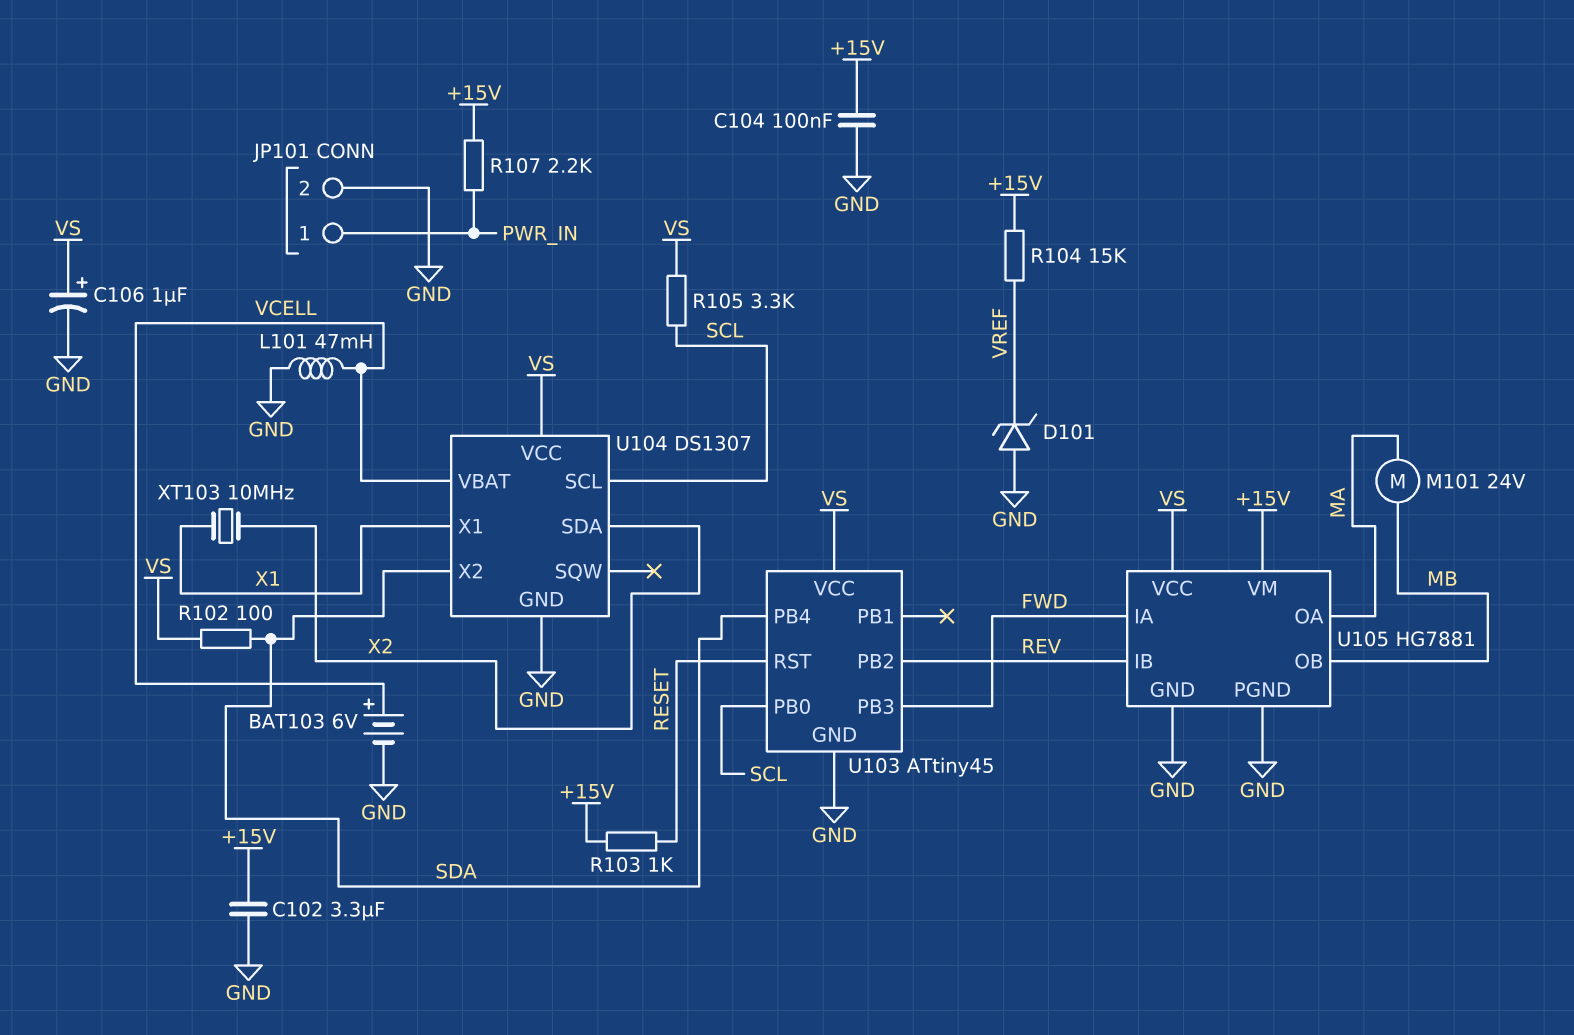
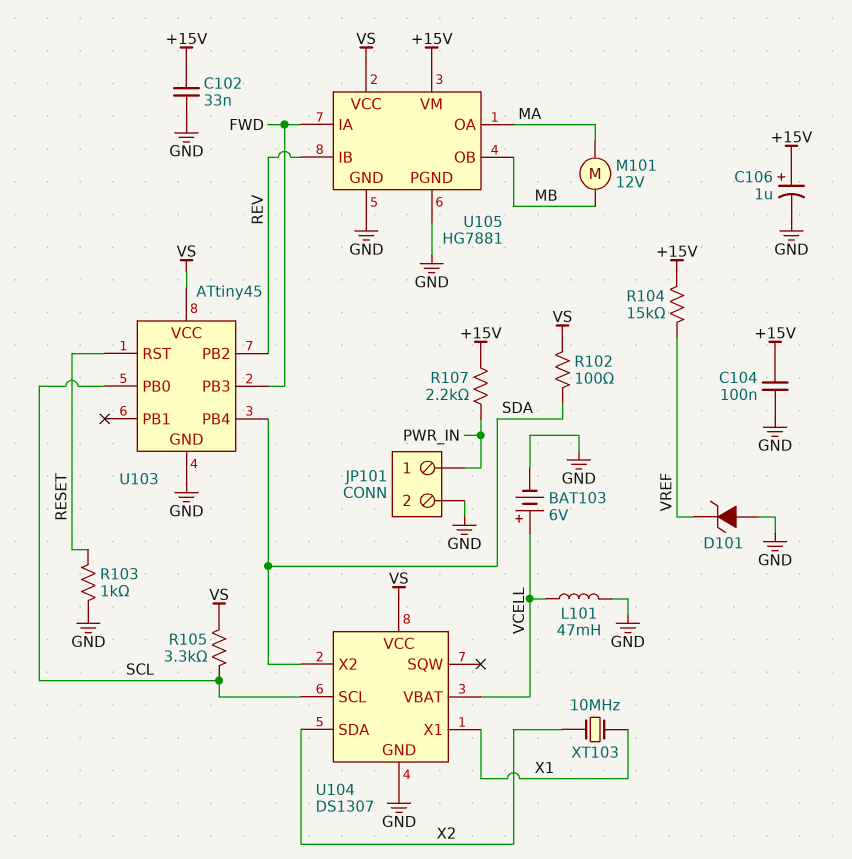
C102: 3.3uF (+15V, GND) -> 33nF (+15V, GND)
C106: 1uF (plus VS, minus GND) -> 1uF (plus +15V, minus GND)
M101: motor 24V (MA, MB) -> motor 12V (MA, MB)
R103: 1k (+15V, RESET) -> 1k (GND, RESET)

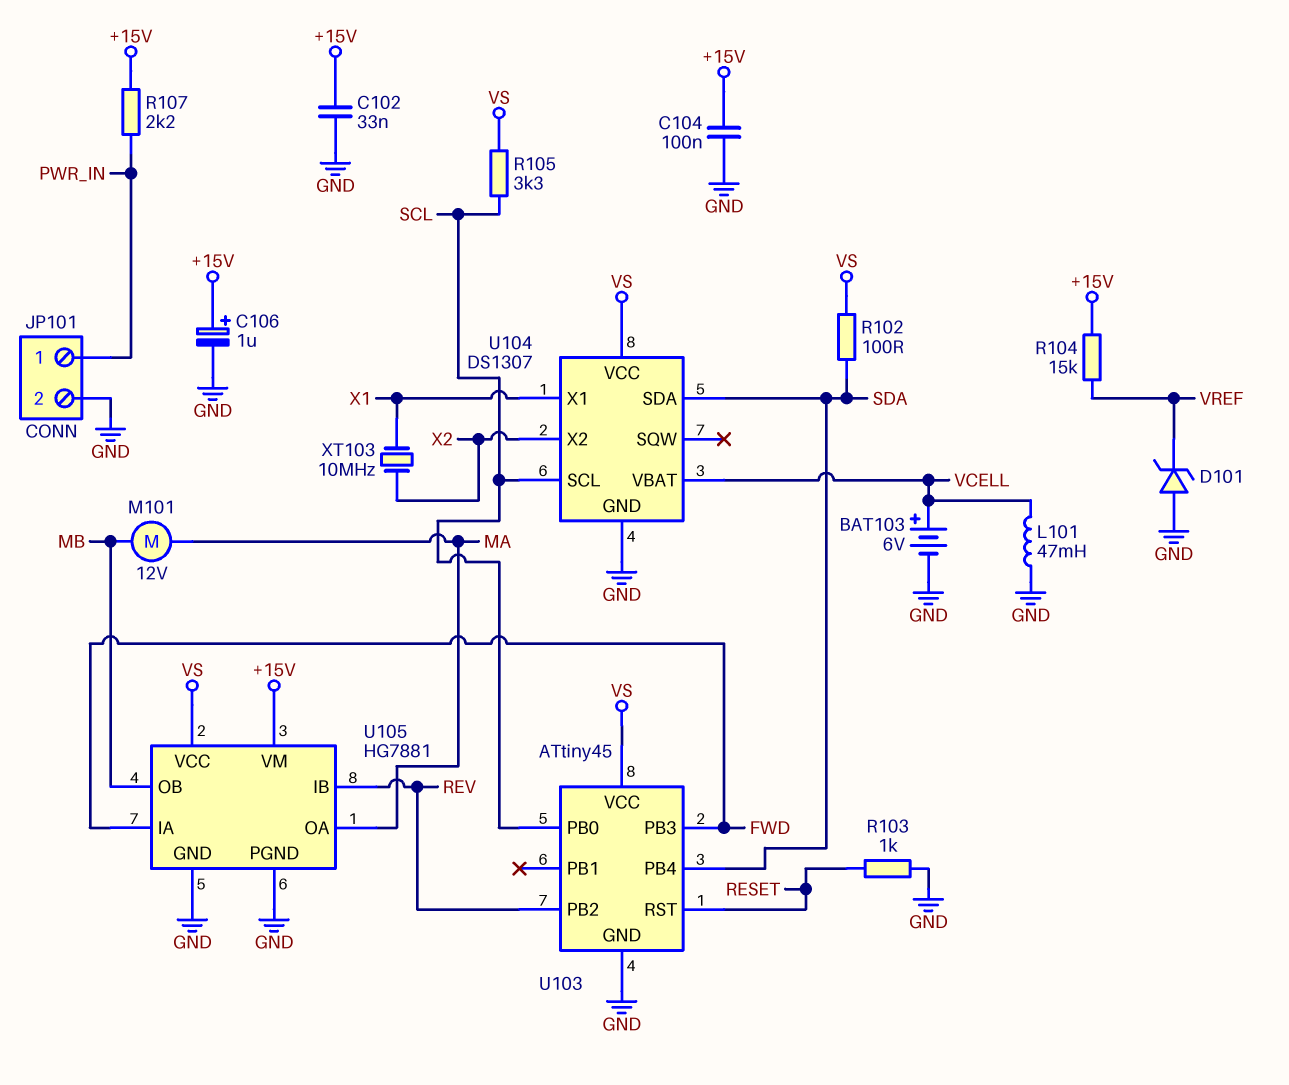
U104 pin SDA: X2 -> SDA
U104 pin X2: SDA -> X2

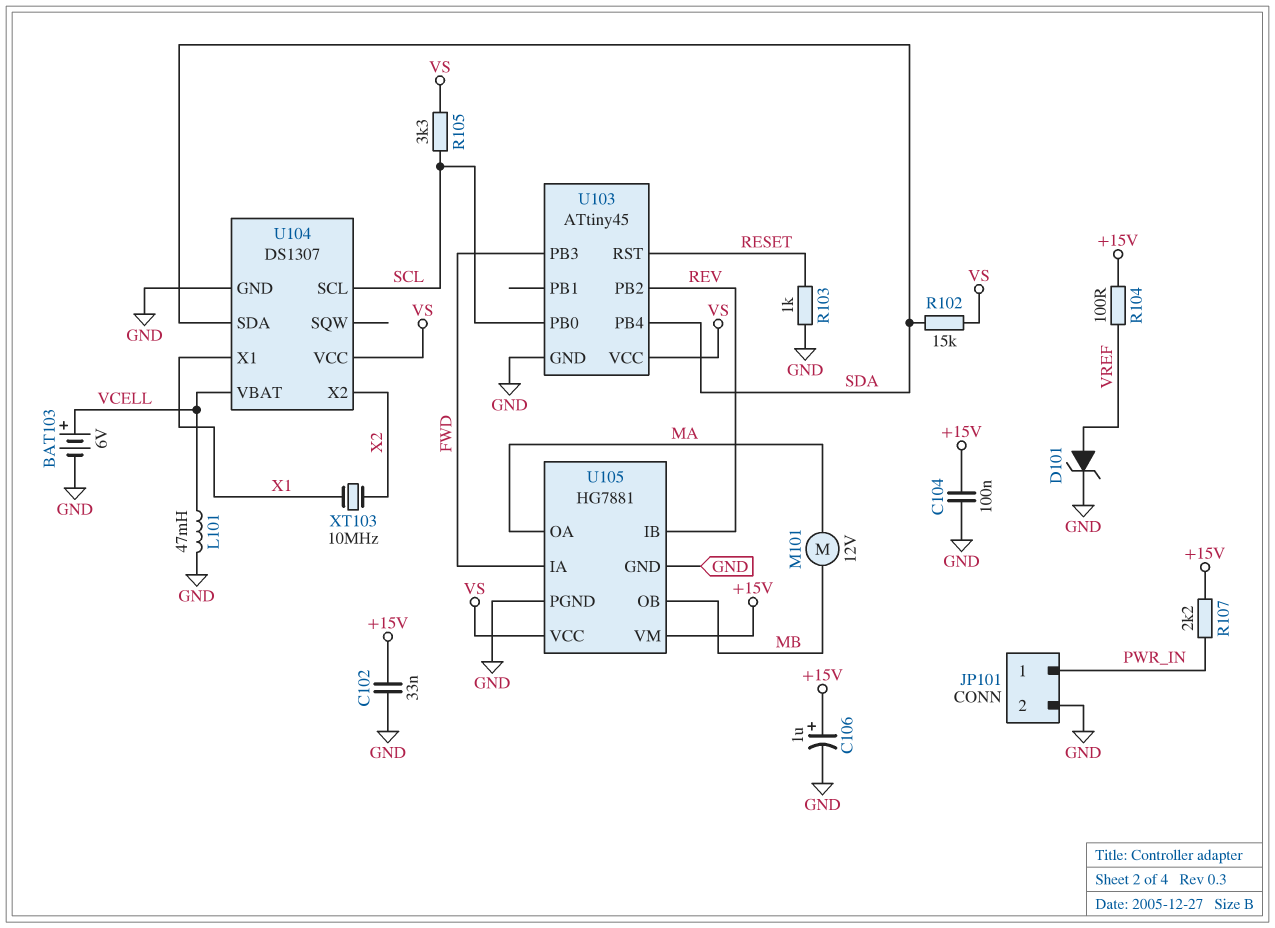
D101: zener (A GND, K VREF) -> zener (A VREF, K GND)
R102: 100 (SDA, VS) -> 15k (SDA, VS)
R104: 15k (+15V, VREF) -> 100 (+15V, VREF)

